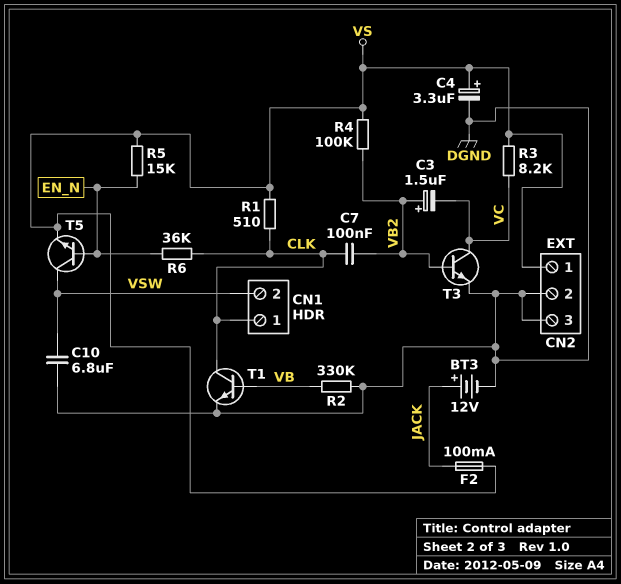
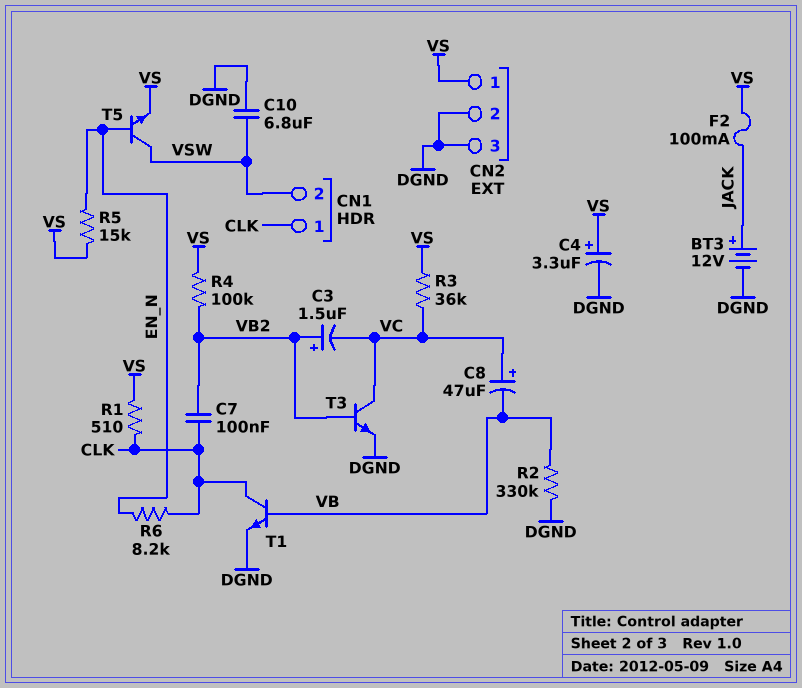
C8: none -> 47uF (plus VC, minus VB)
R3: 8.2k (VC, VS) -> 36k (VC, VS)
R6: 36k (CLK, EN_N) -> 8.2k (CLK, EN_N)

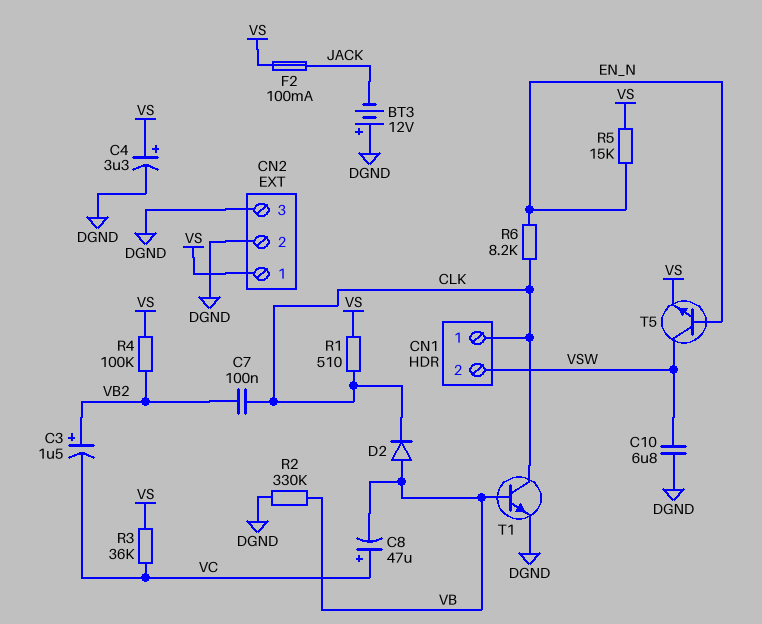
BT3: 12V (plus JACK, minus DGND) -> 12V (plus DGND, minus JACK)
D2: none -> diode (A VB, K CLK)
T3: NPN (B VB2, C VC, E DGND) -> none

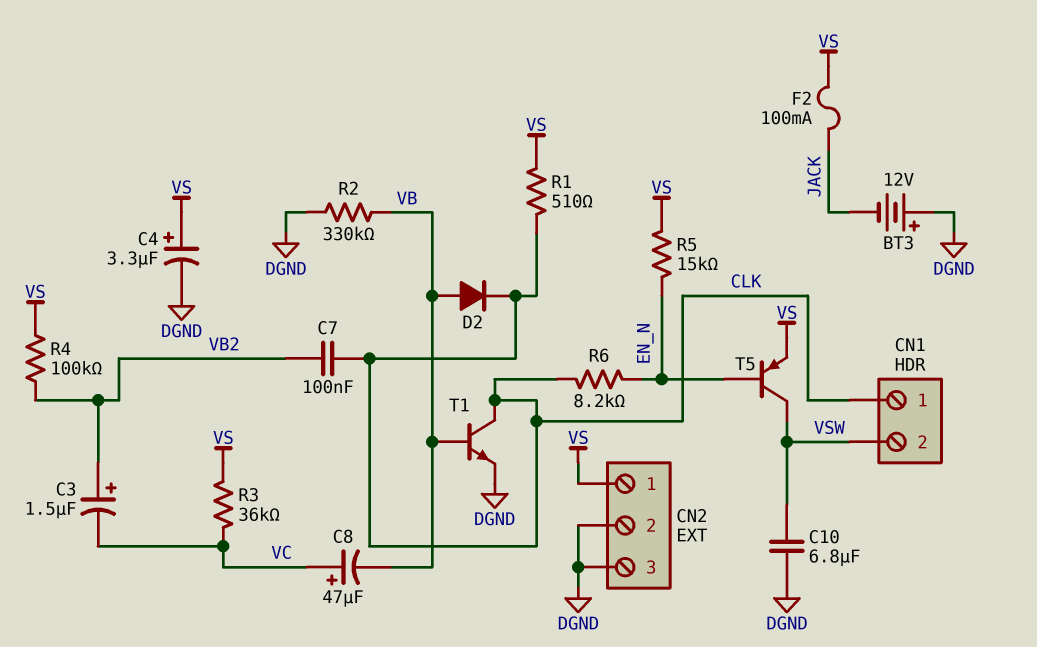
T5: NPN (B EN_N, C VSW, E VS) -> PNP (B EN_N, C VSW, E VS)

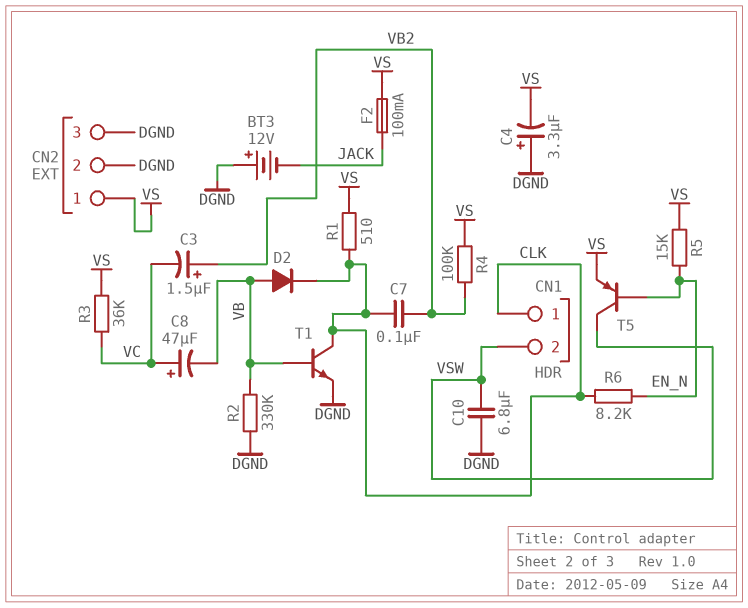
C4: 3.3uF (plus VS, minus DGND) -> 3.3uF (plus DGND, minus VS)

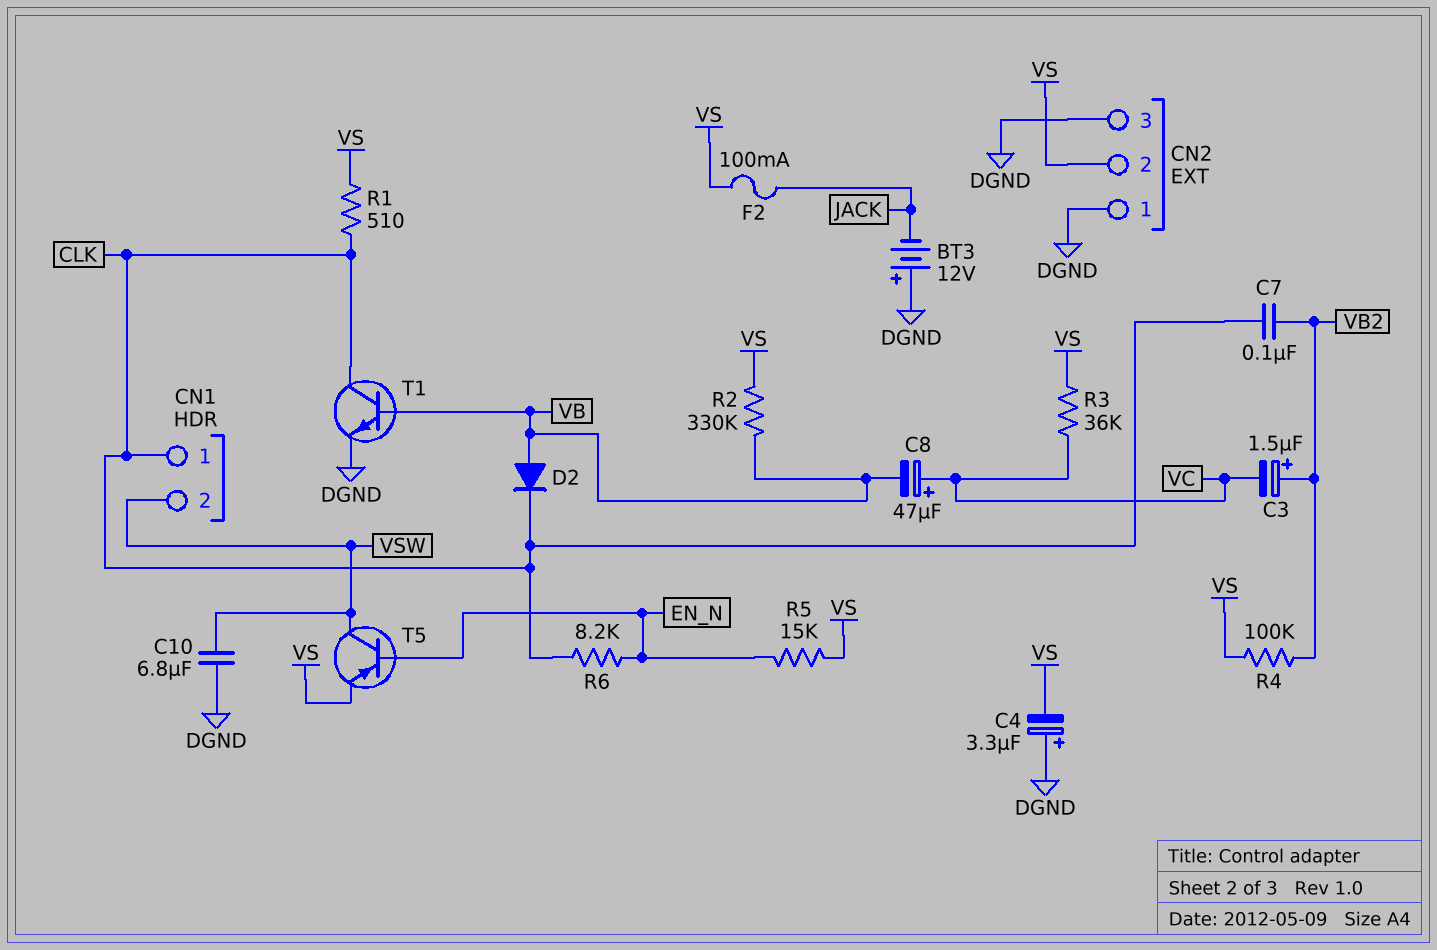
CN2 pin 1: VS -> DGND
CN2 pin 2: DGND -> VS
R2: 330k (DGND, VB) -> 330k (VB, VS)

